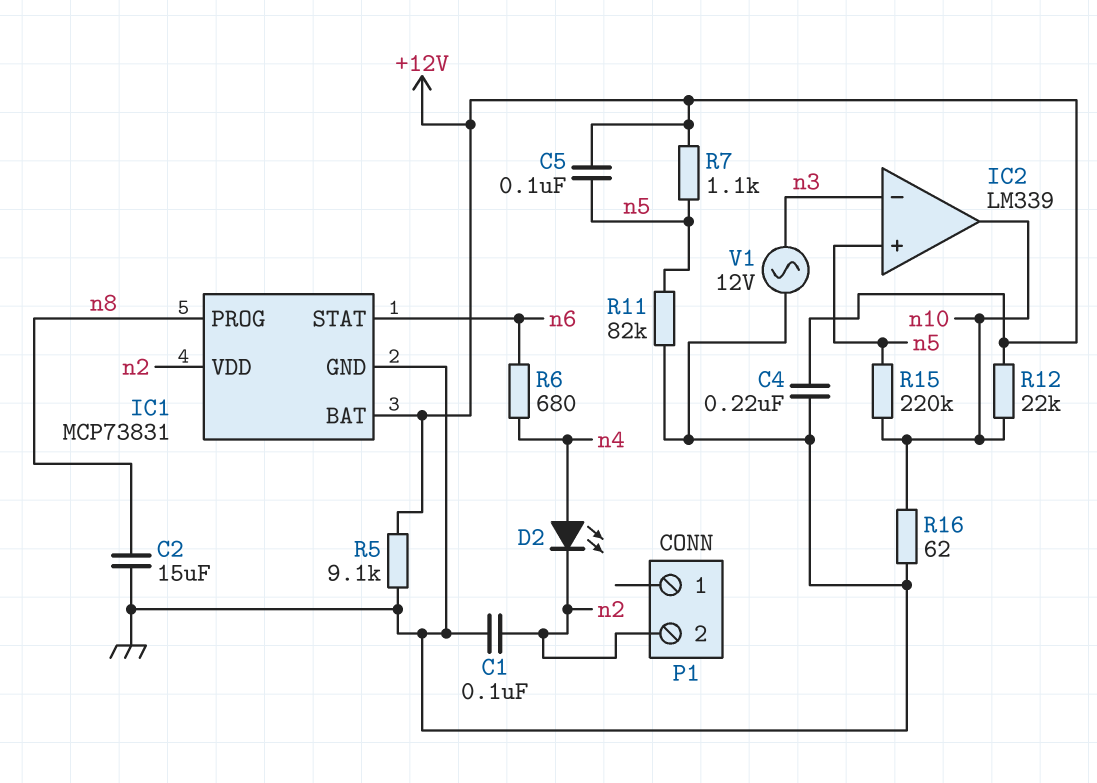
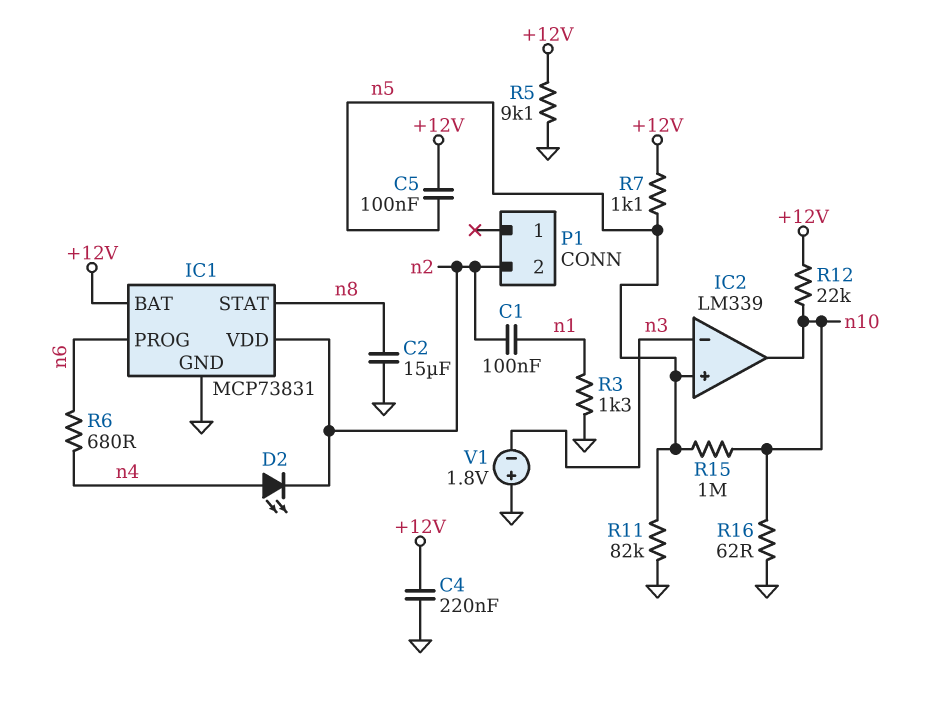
C1: 100nF (GND, n2) -> 100nF (n1, n2)
IC1 pin PROG: n8 -> n6
IC1 pin STAT: n6 -> n8
R3: none -> 1.3k (GND, n1)
R15: 220k (n5, n10) -> 1M (n5, n10)
V1: AC 12V (GND, n3) -> 1.8V (plus GND, minus n3)

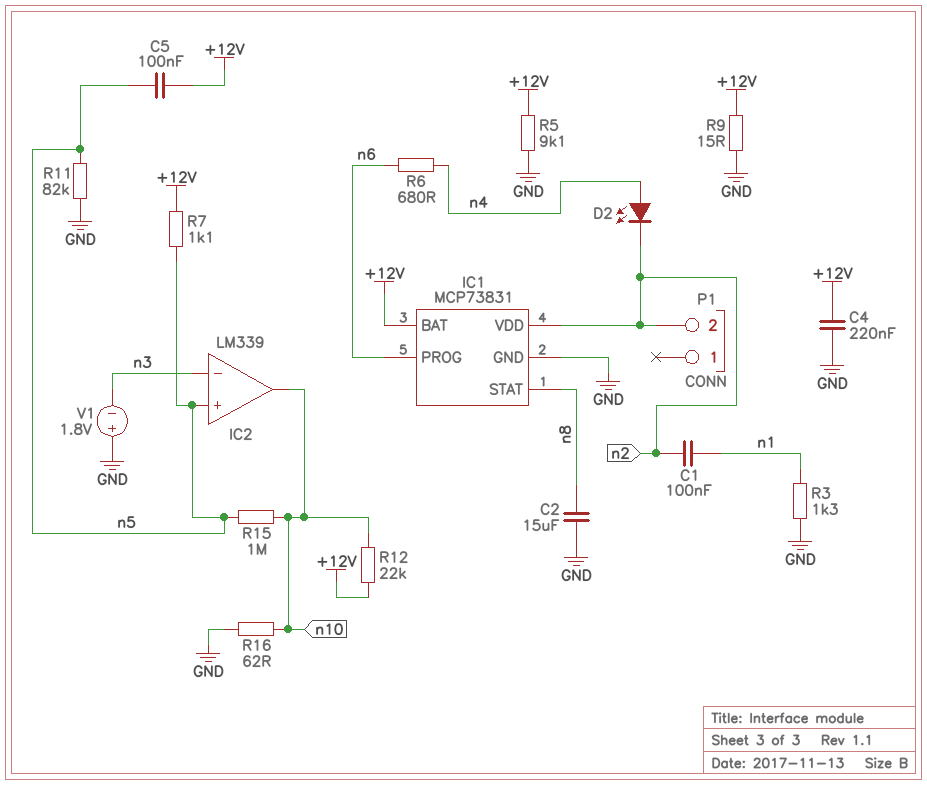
R9: none -> 15 (+12V, GND)

